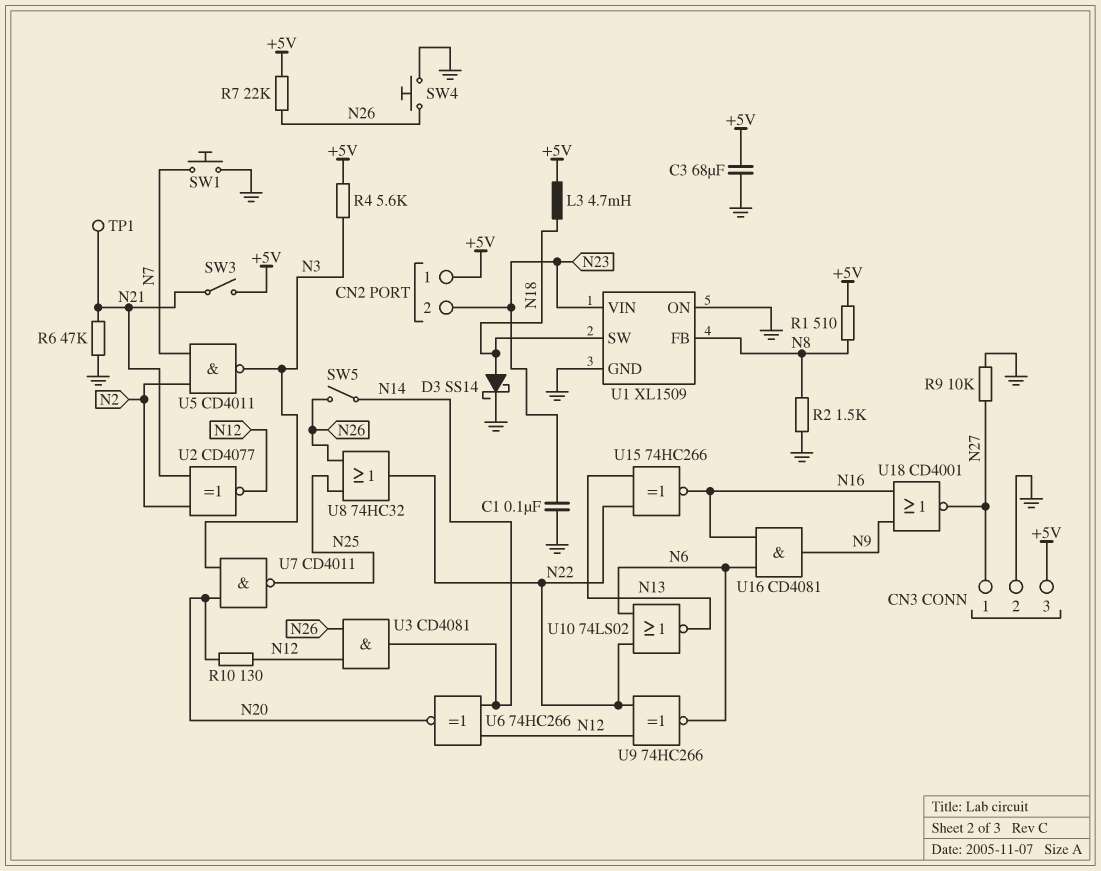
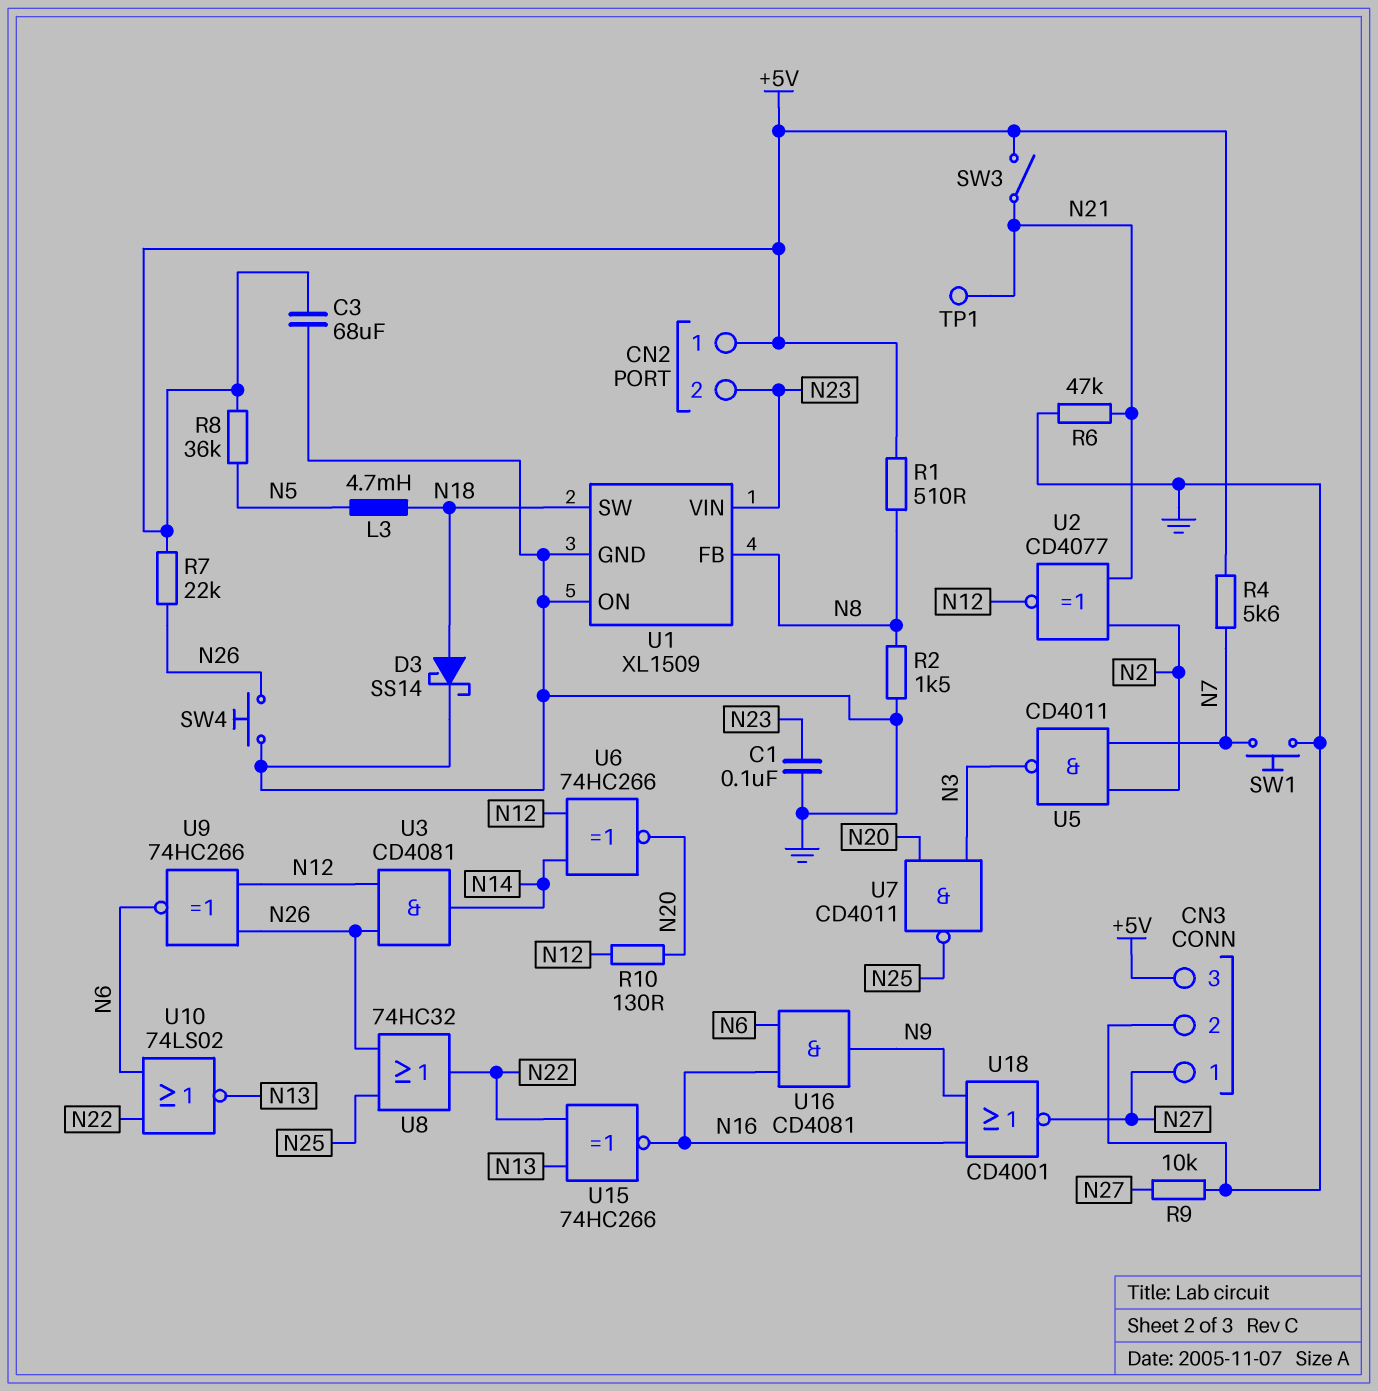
L3: 4.7mH (+5V, N18) -> 4.7mH (N5, N18)
R4: 5.6k (+5V, N3) -> 5.6k (+5V, N7)
R8: none -> 36k (+5V, N5)
SW5: switch (N14, N26) -> none
U9: XNOR 74HC266 (in N12, in N22, out N6) -> XNOR 74HC266 (in N12, in N26, out N6)

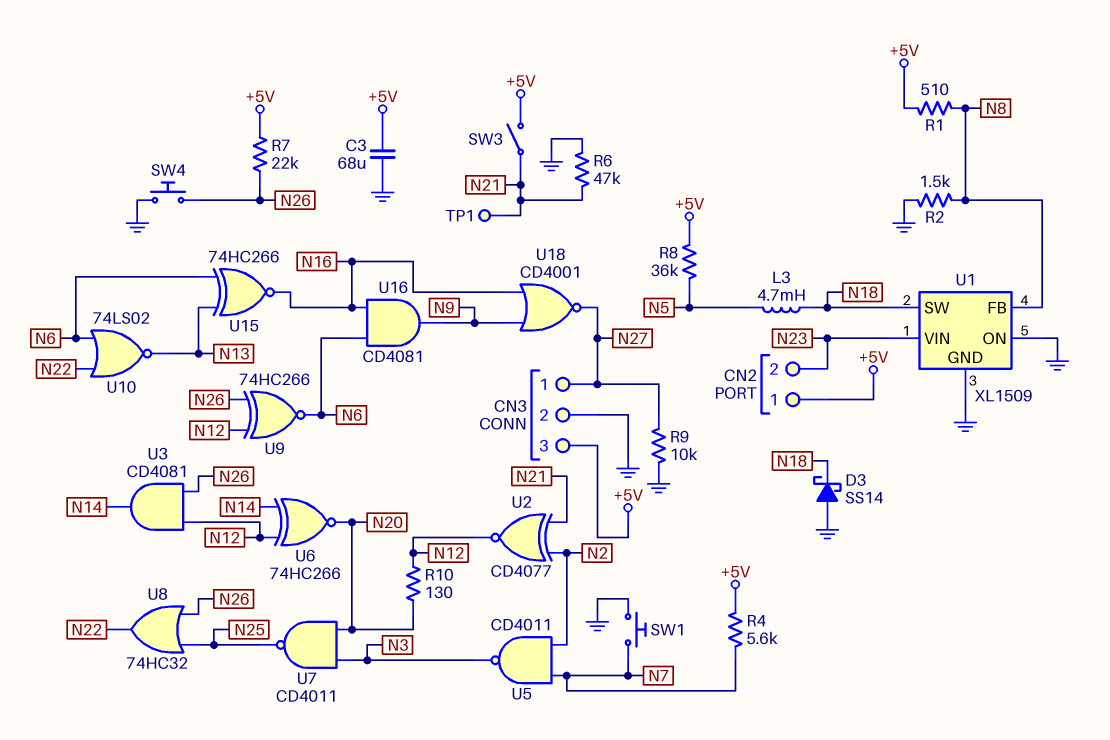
C1: 100nF (GND, N23) -> none
D3: schottky SS14 (A N18, K GND) -> schottky SS14 (A GND, K N18)
U15: XNOR 74HC266 (in N13, in N22, out N16) -> XNOR 74HC266 (in N6, in N13, out N16)

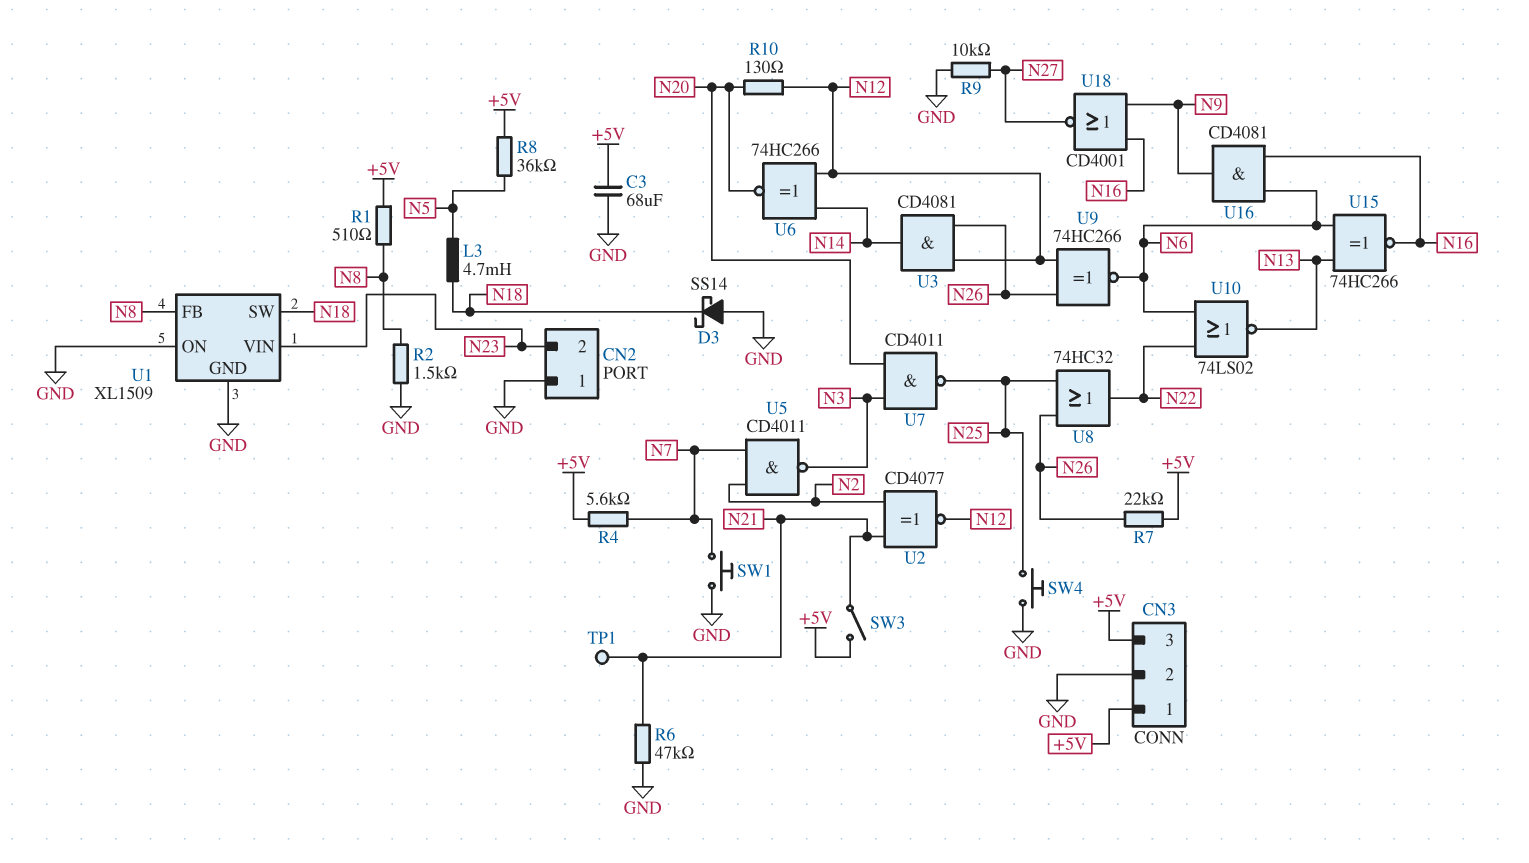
CN2 pin 1: +5V -> GND
CN3 pin 1: N27 -> +5V
SW4: button (GND, N26) -> button (GND, N25)

